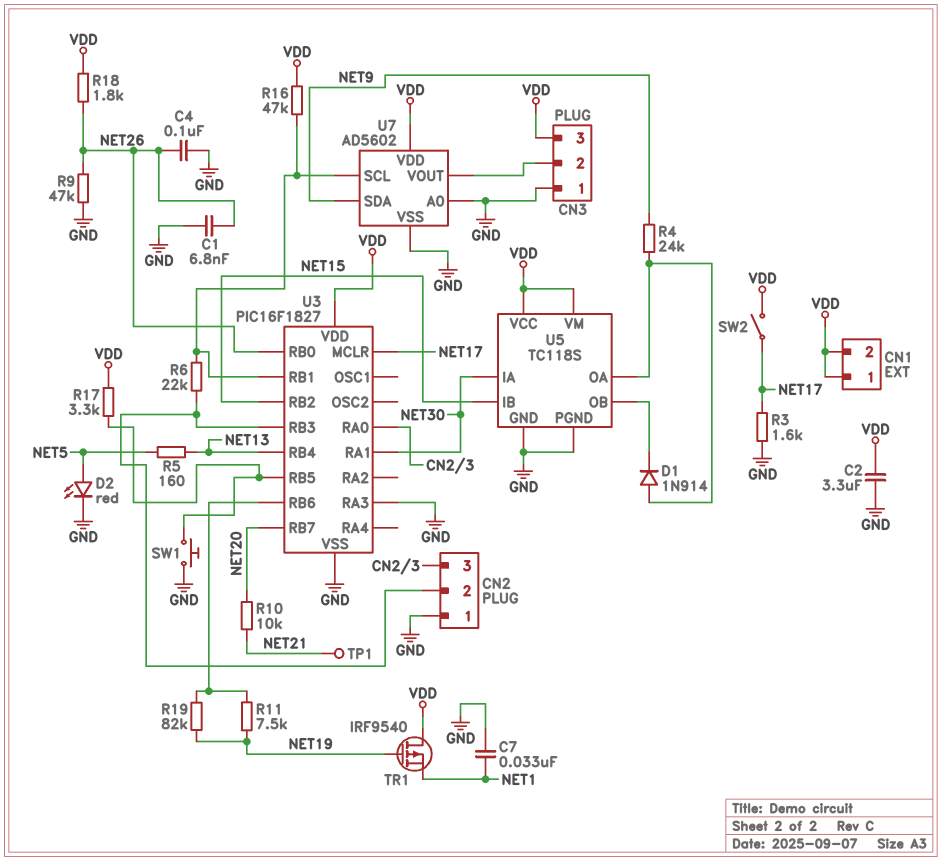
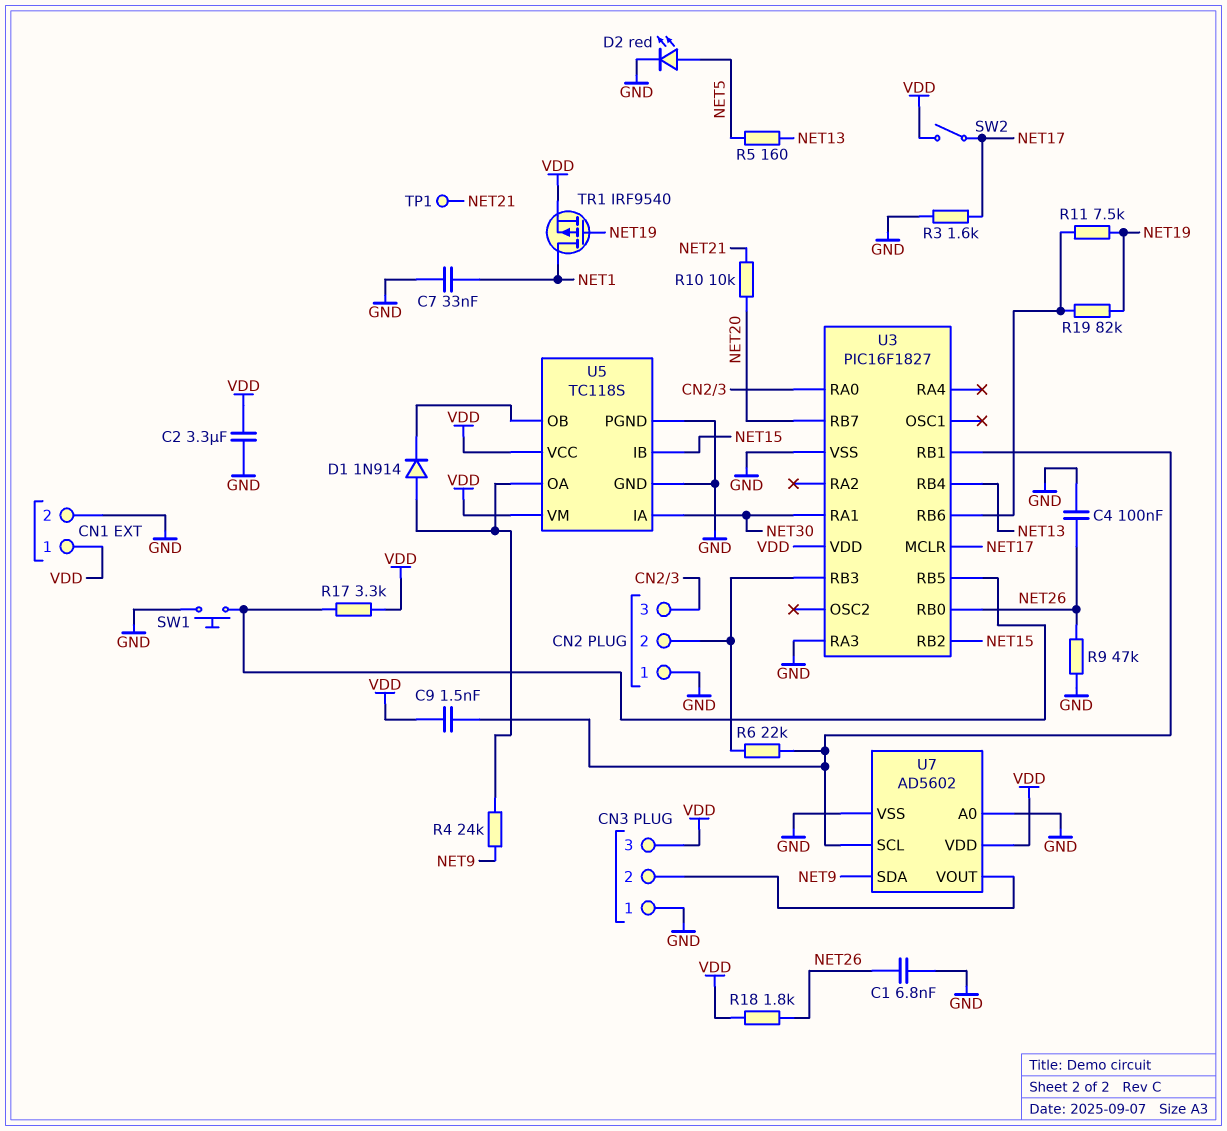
C9: none -> 1.5nF (U3/RB1, VDD)
CN1 pin 2: VDD -> GND
R16: 47k (U3/RB1, VDD) -> none
TR1: PMOS IRF9540 (G NET19, D VDD, S NET1) -> PMOS IRF9540 (G NET19, D NET1, S VDD)

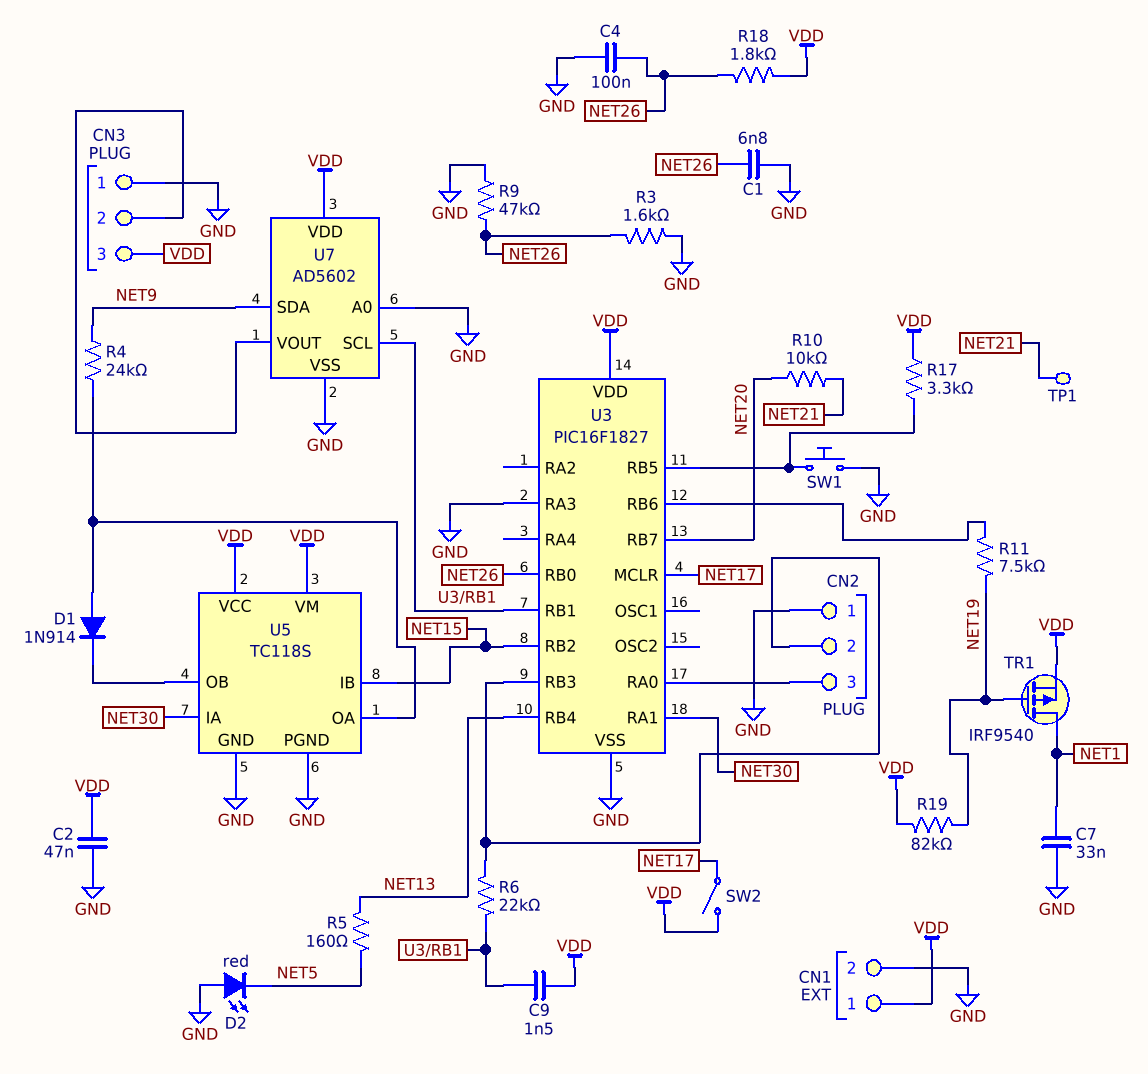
C2: 3.3uF (GND, VDD) -> 47nF (GND, VDD)
D2: LED red (A NET5, K GND) -> LED red (A GND, K NET5)
R3: 1.6k (GND, NET17) -> 1.6k (GND, NET26)
R19: 82k (NET19, U3/RB6) -> 82k (NET19, VDD)

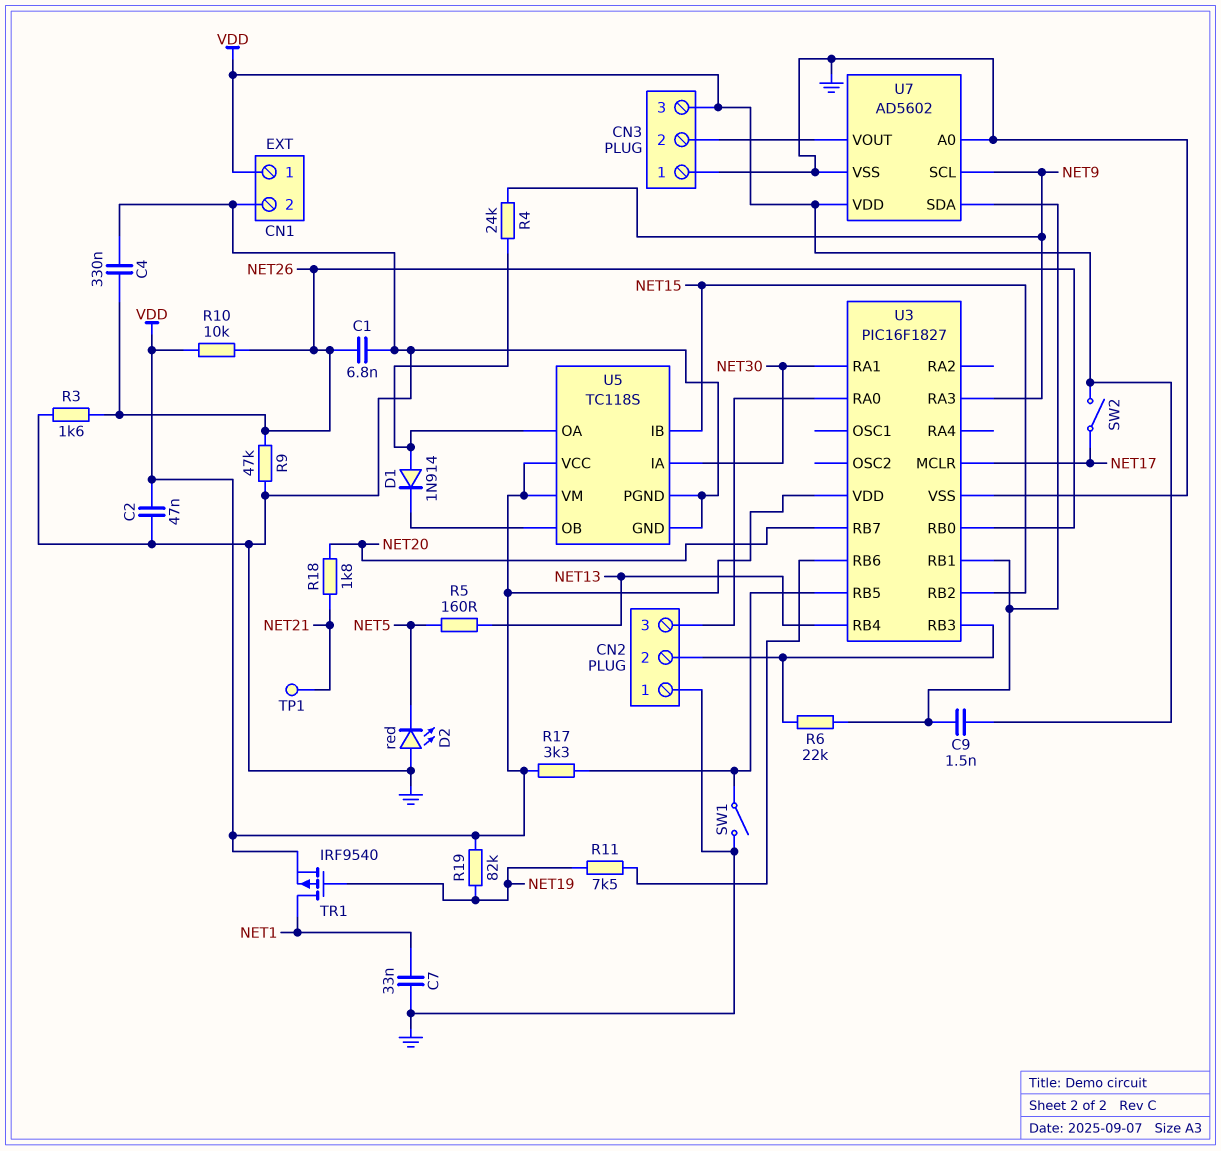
C4: 100nF (GND, NET26) -> 330nF (GND, NET26)
R10: 10k (NET20, NET21) -> 10k (NET26, VDD)
R18: 1.8k (NET26, VDD) -> 1.8k (NET20, NET21)
SW1: button (GND, U3/RB5) -> switch (GND, U3/RB5)
U3 pin RA3: GND -> NET9
U7 pin SCL: U3/RB1 -> NET9
U7 pin SDA: NET9 -> U3/RB1

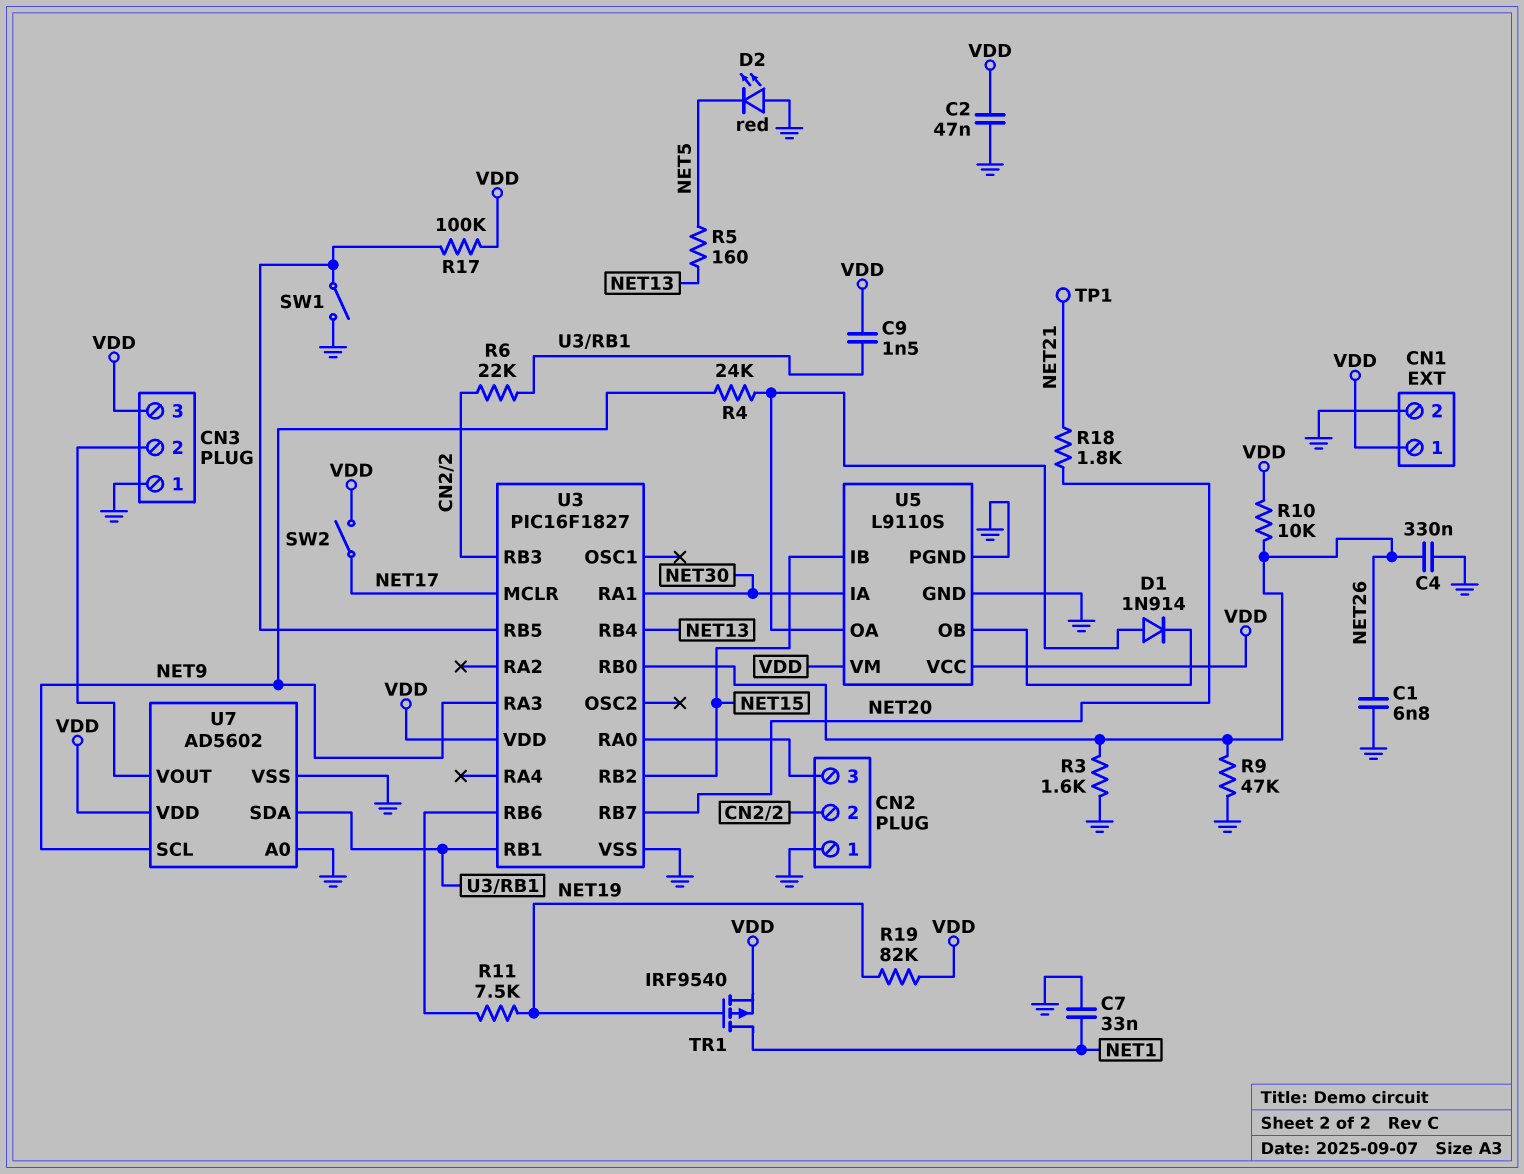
R17: 3.3k (U3/RB5, VDD) -> 100k (U3/RB5, VDD)
U5: TC118S -> L9110S

